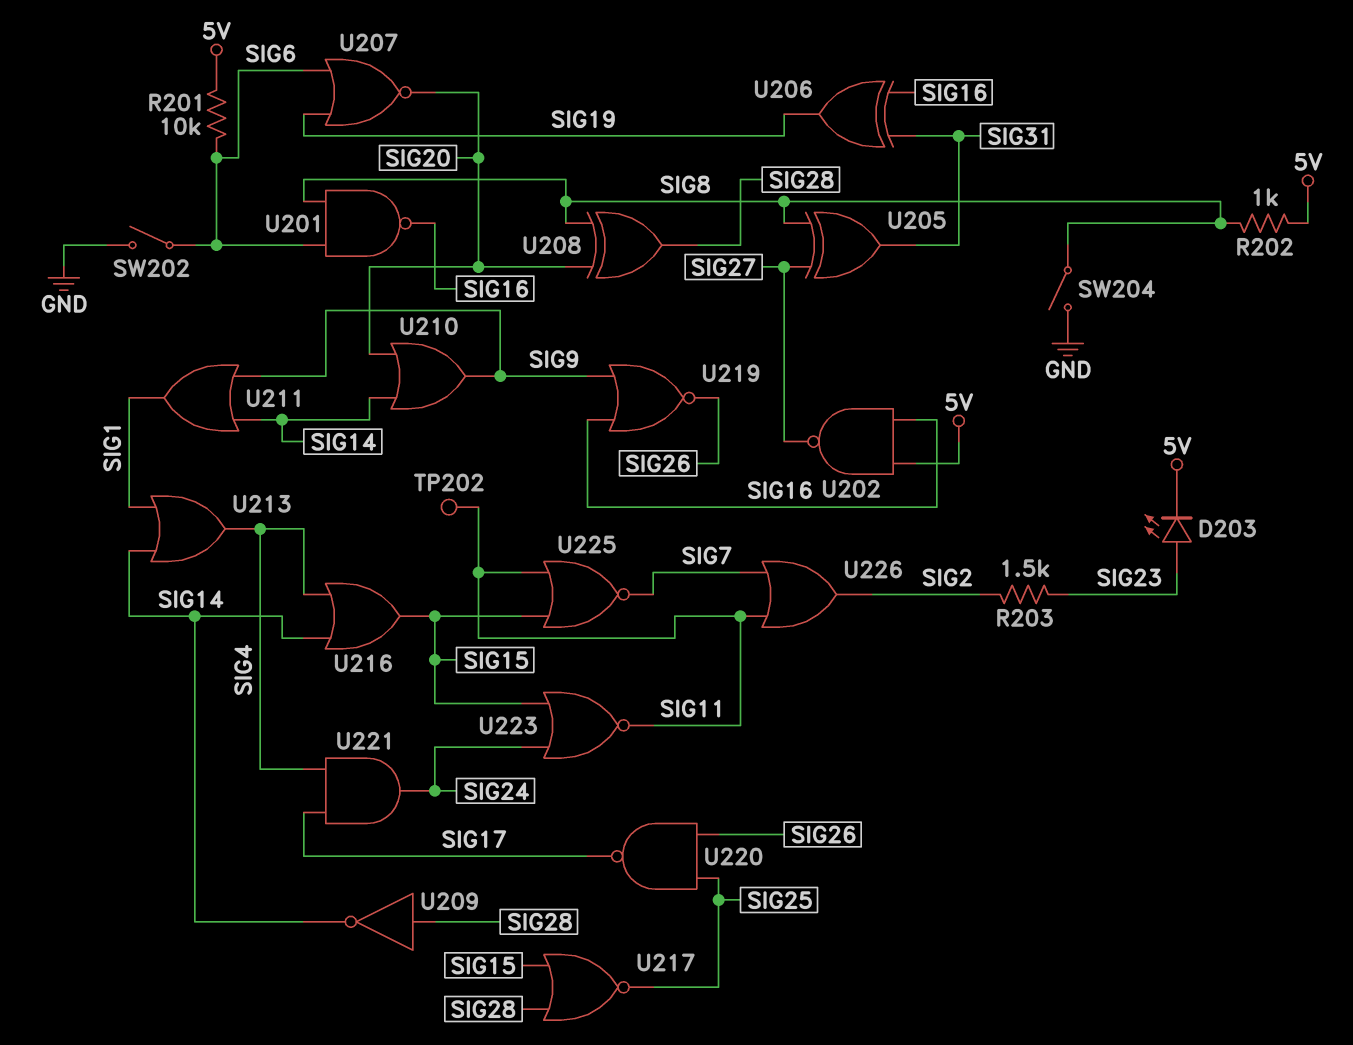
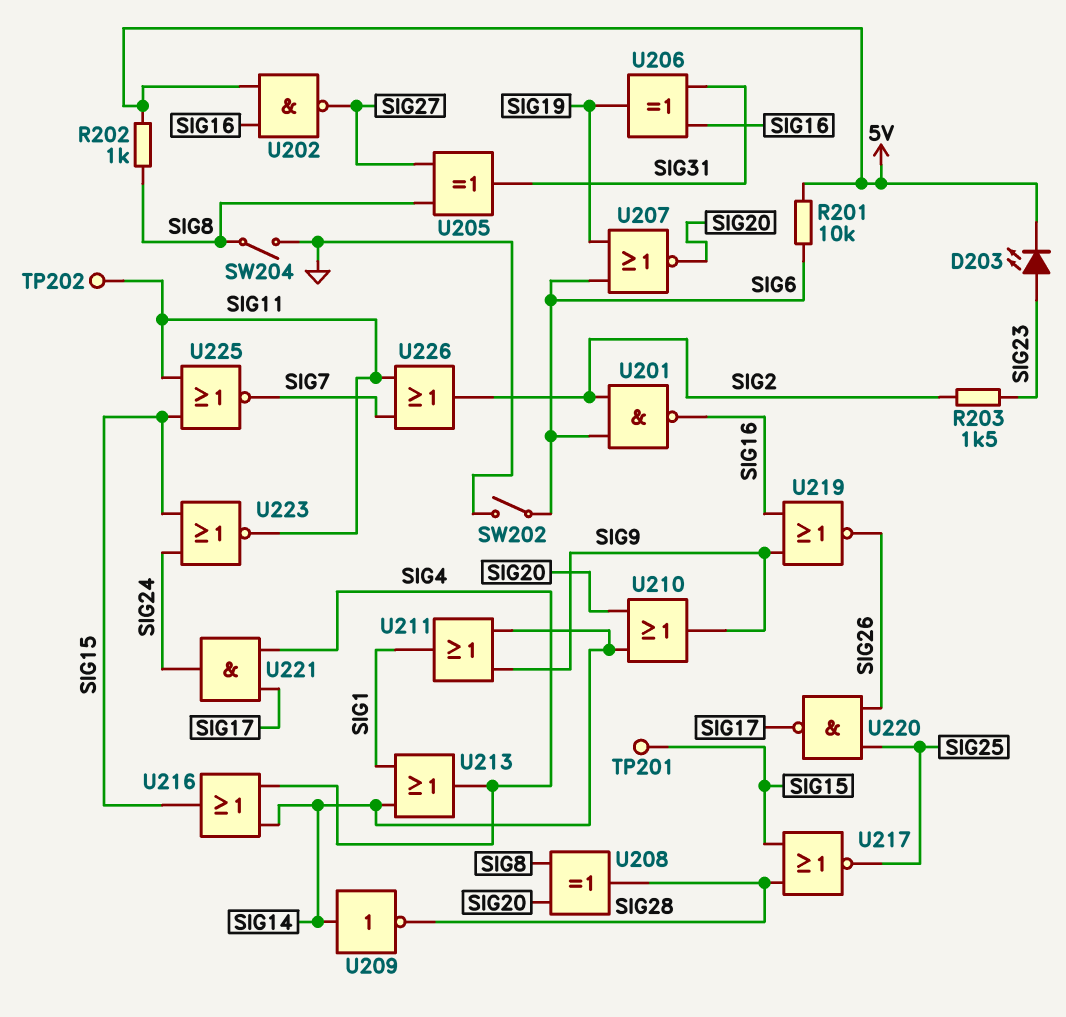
TP201: none -> test point (SIG15)
U201: NAND (in SIG6, in SIG8, out SIG16) -> NAND (in SIG2, in SIG6, out SIG16)
U209: NOT (in SIG28, out SIG14) -> NOT (in SIG14, out SIG28)

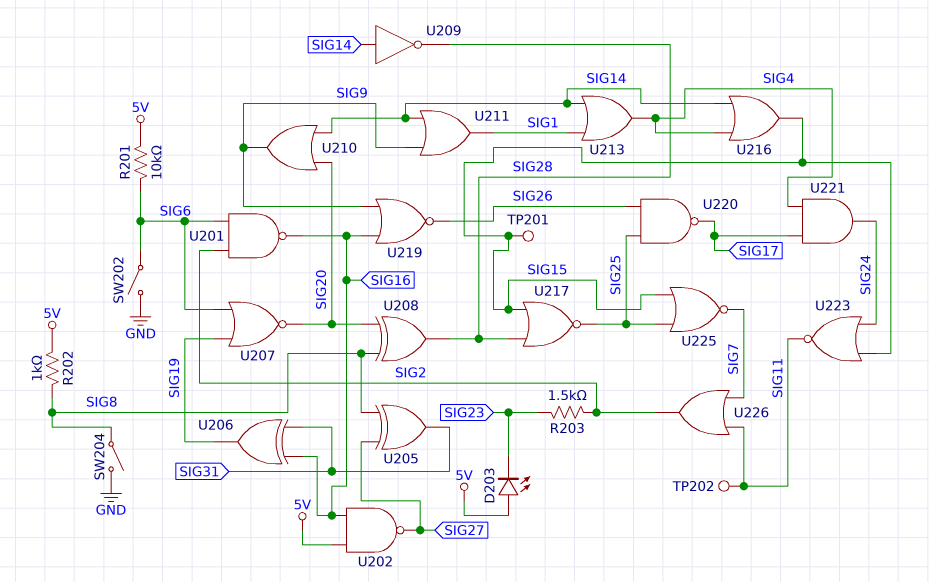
D203: LED (A SIG23, K 5V) -> LED (A 5V, K SIG23)
U225: NOR (in SIG11, in SIG15, out SIG7) -> NOR (in SIG15, in SIG25, out SIG7)

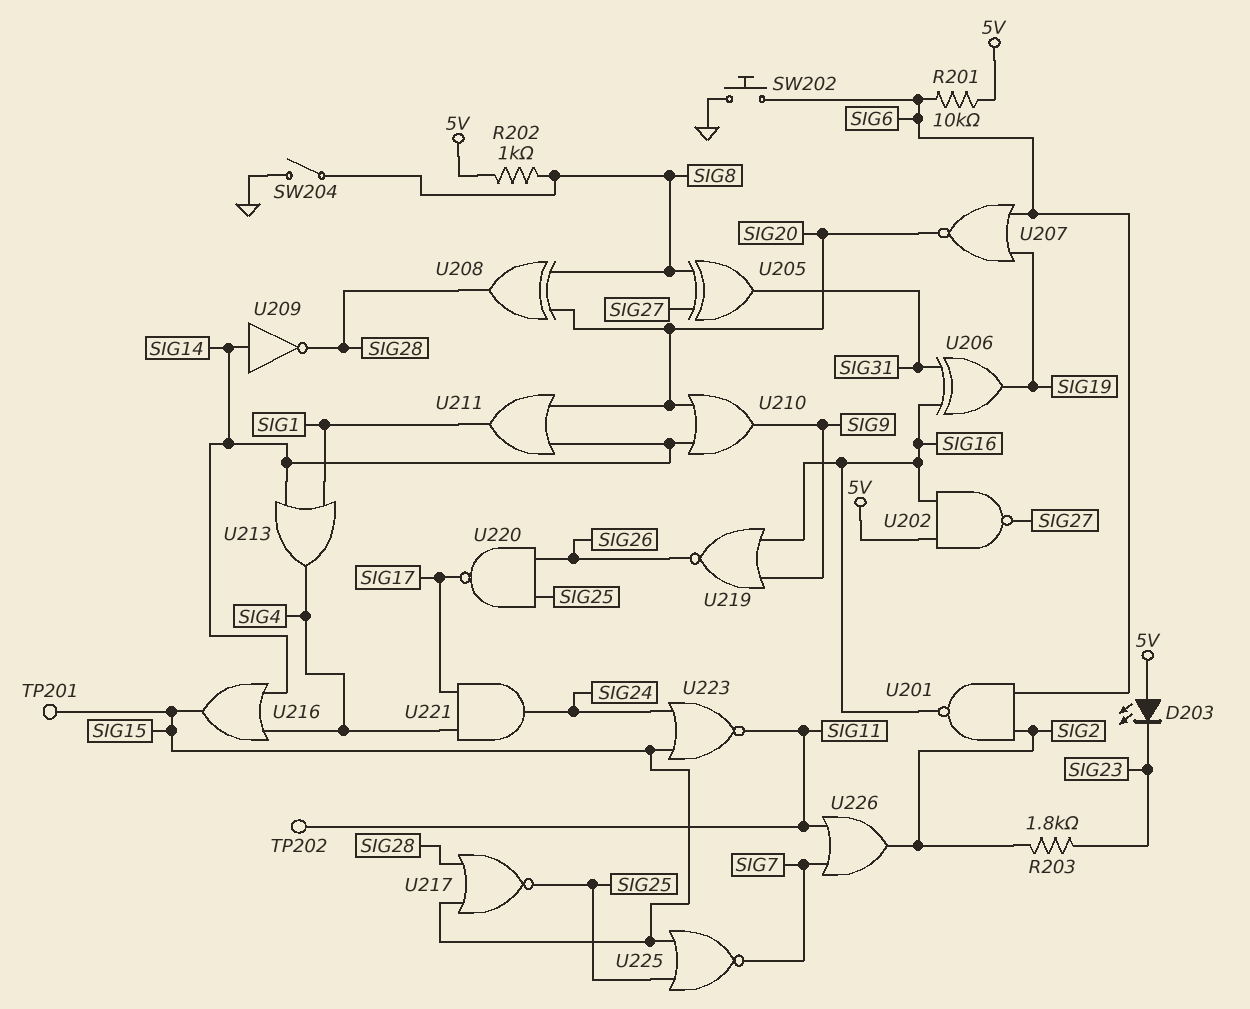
R203: 1.5k (SIG2, SIG23) -> 1.8k (SIG2, SIG23)
SW202: switch (GND, SIG6) -> button (GND, SIG6)
U211: OR (in SIG9, in SIG14, out SIG1) -> OR (in SIG14, in SIG20, out SIG1)

